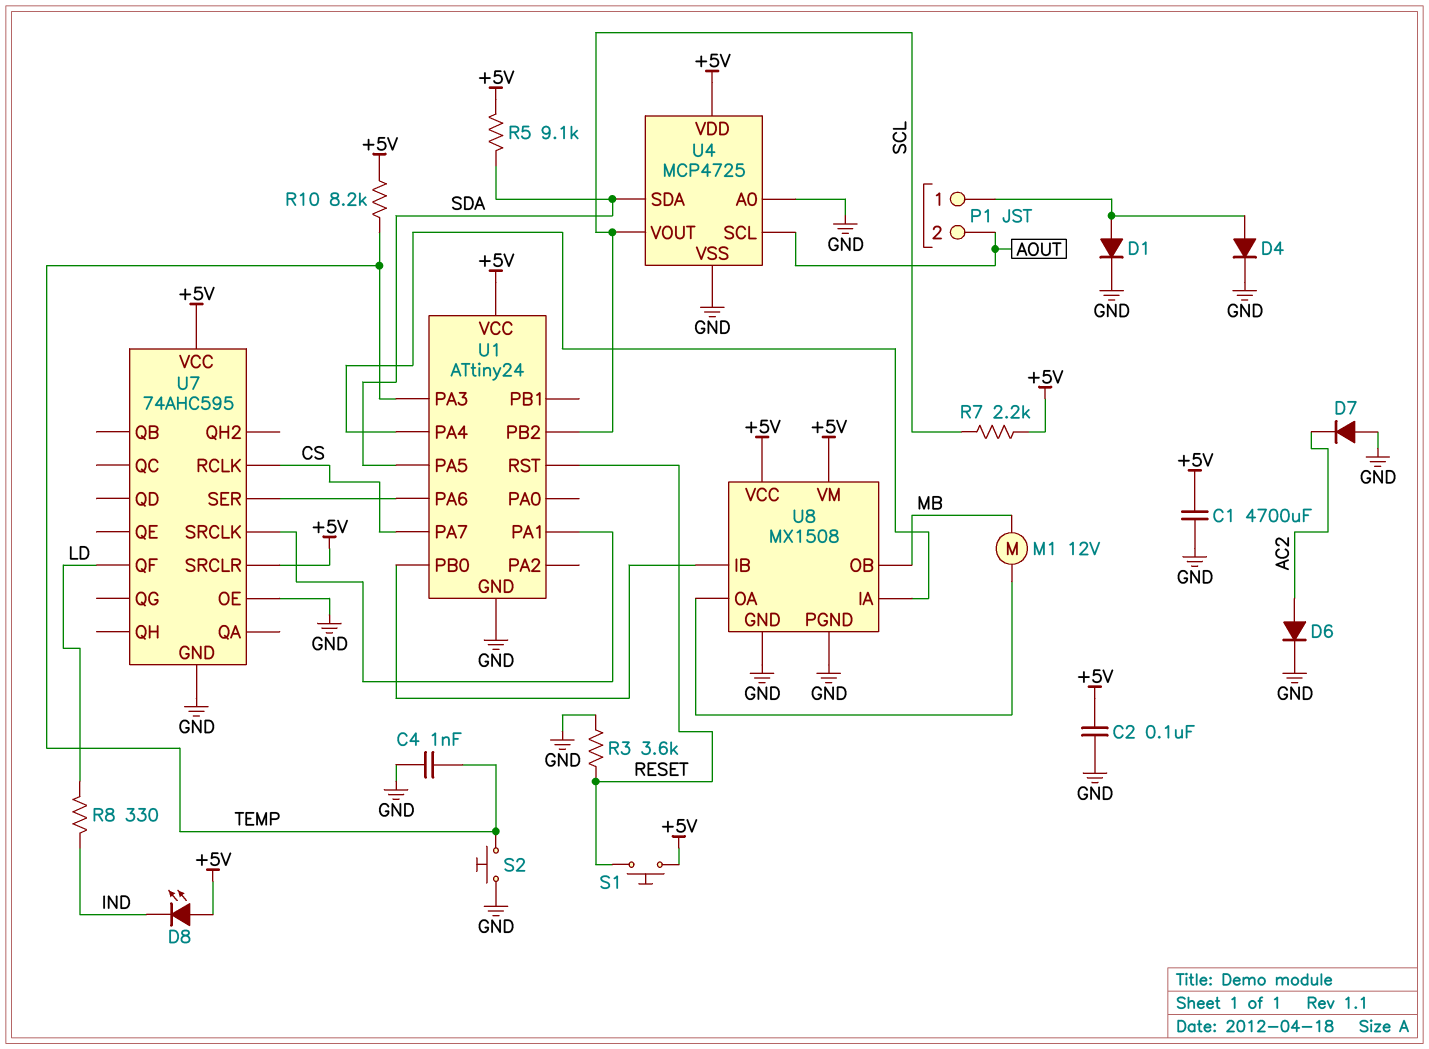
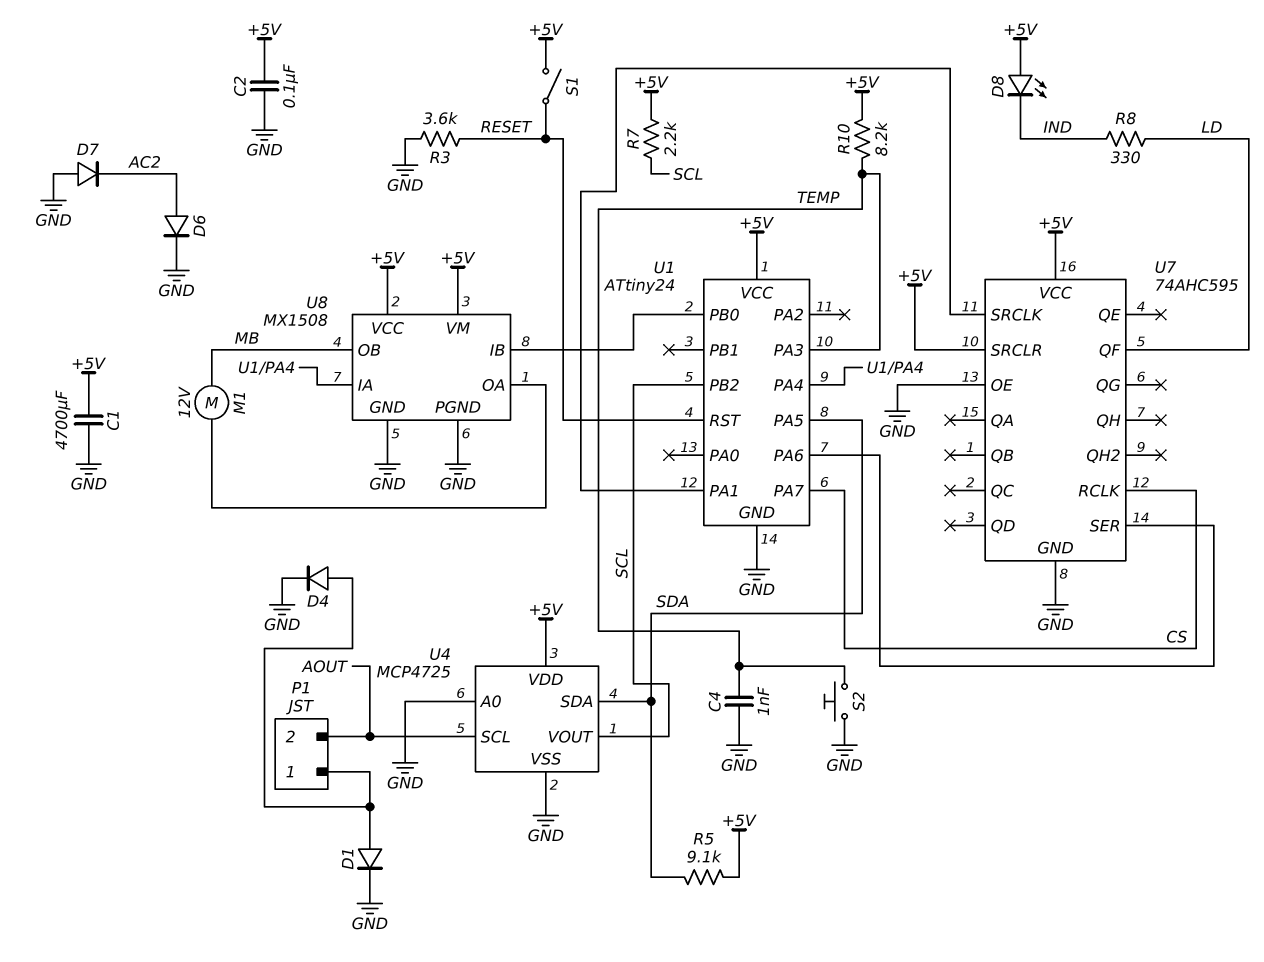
S1: button (+5V, RESET) -> switch (+5V, RESET)

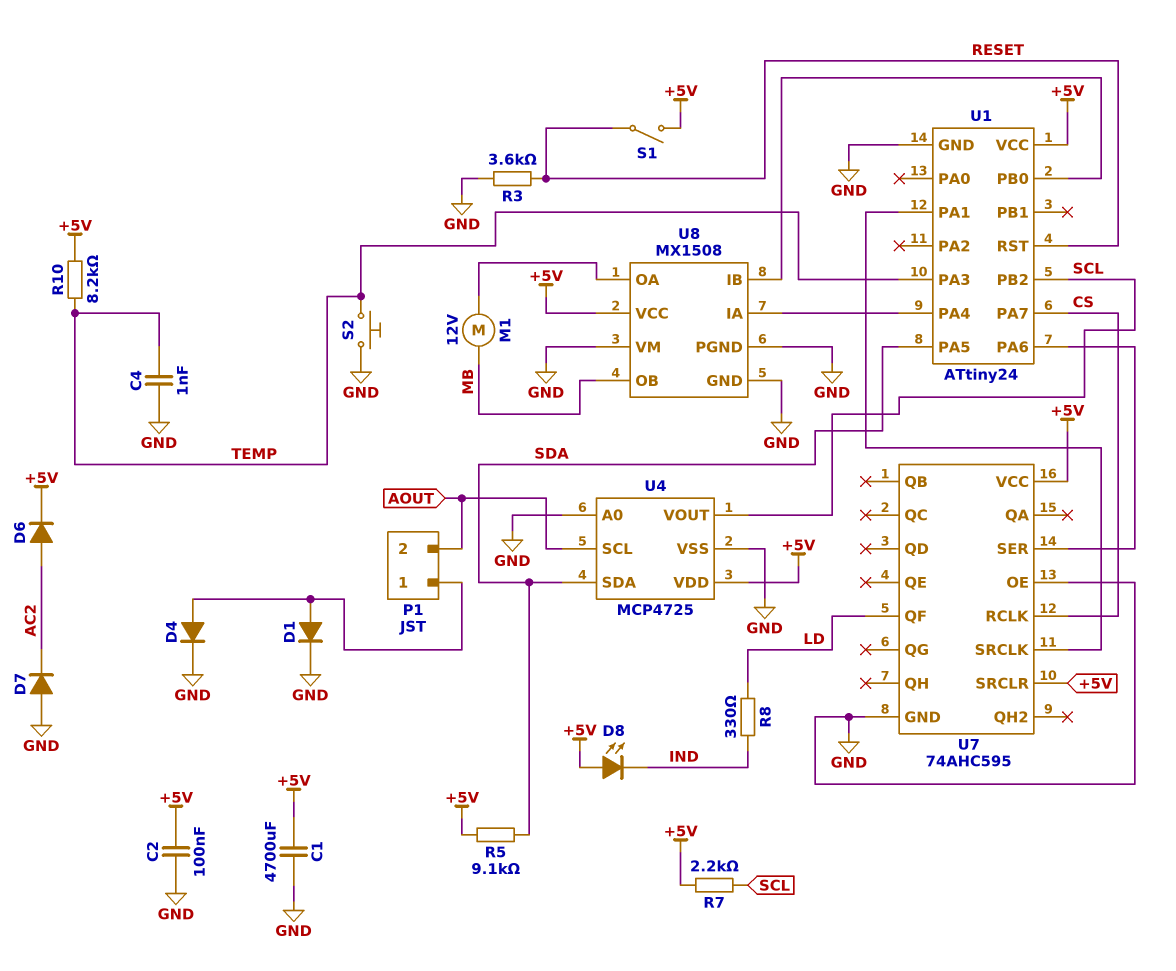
D6: diode (A AC2, K GND) -> diode (A AC2, K +5V)
U8 pin VM: +5V -> GND

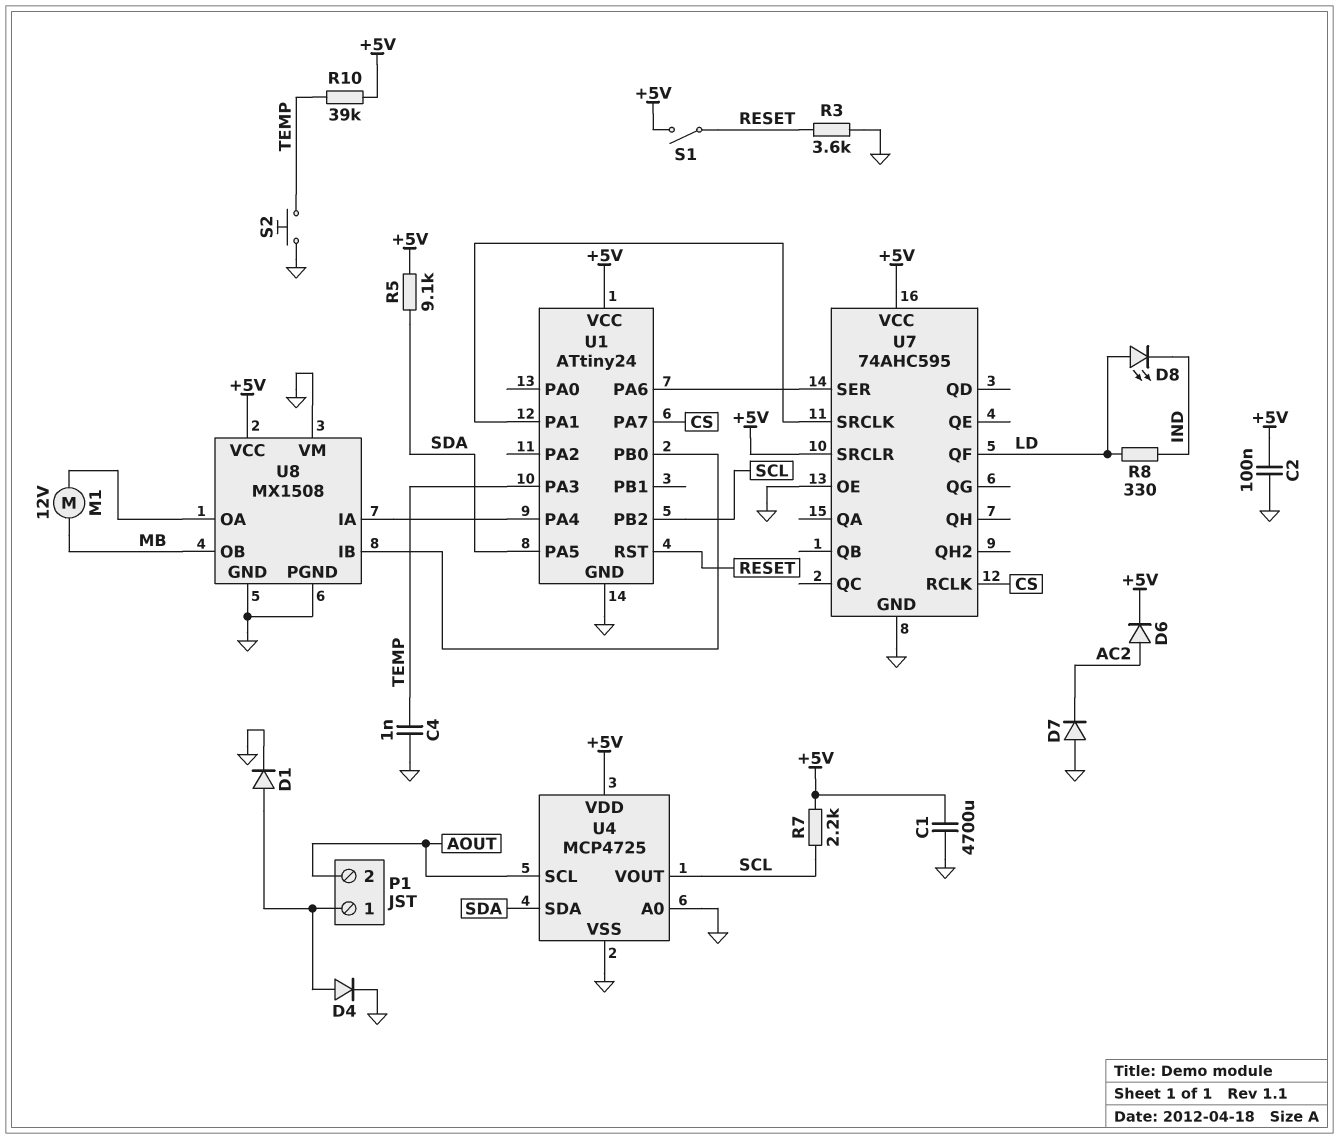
D8: LED (A +5V, K IND) -> LED (A LD, K IND)
R10: 8.2k (+5V, TEMP) -> 39k (+5V, TEMP)

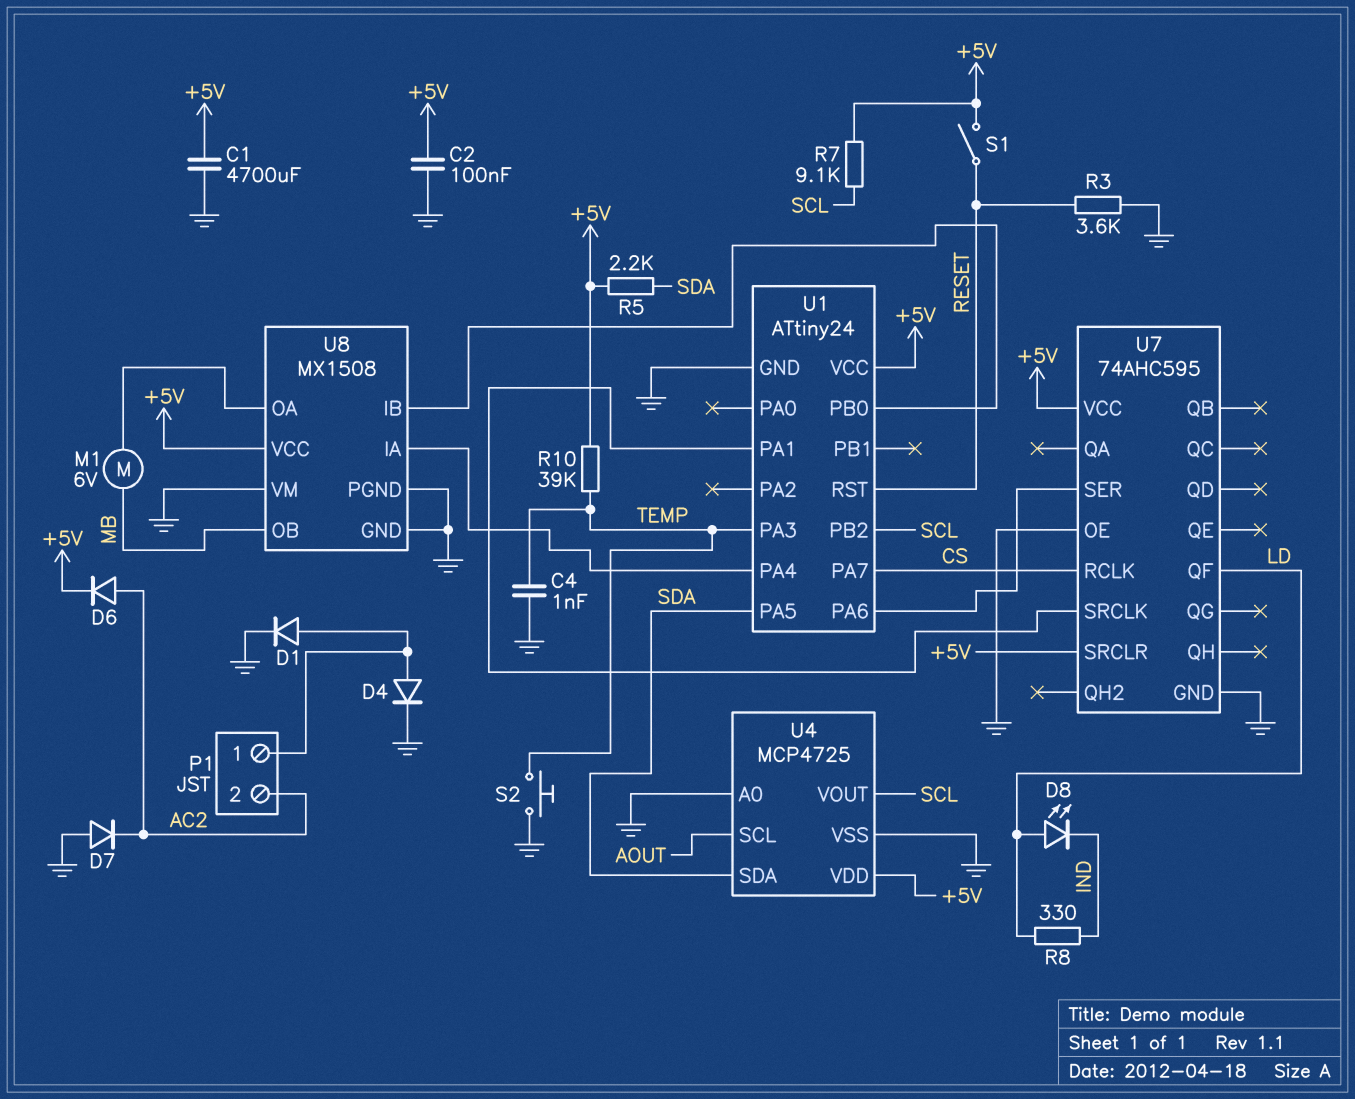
M1: motor 12V (MB, U8/OA) -> motor 6V (MB, U8/OA)
P1 pin 2: AOUT -> AC2
R5: 9.1k (+5V, SDA) -> 2.2k (+5V, SDA)
R7: 2.2k (+5V, SCL) -> 9.1k (+5V, SCL)

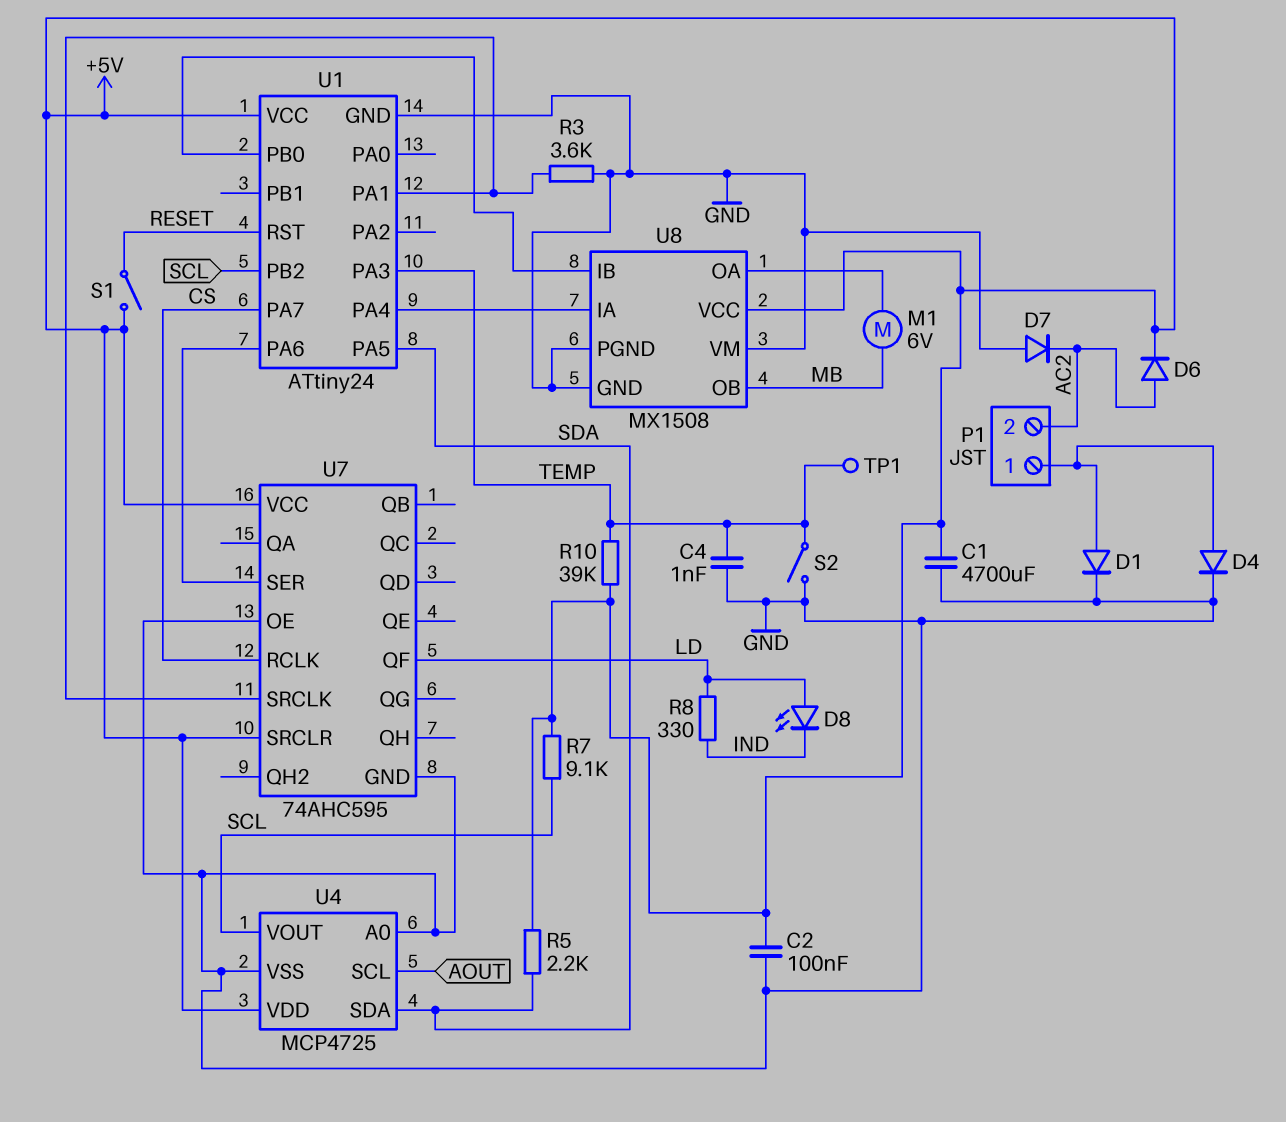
R3: 3.6k (GND, RESET) -> 3.6k (GND, U1/PA1)
S2: button (GND, TEMP) -> switch (GND, TEMP)
TP1: none -> test point (TEMP)

